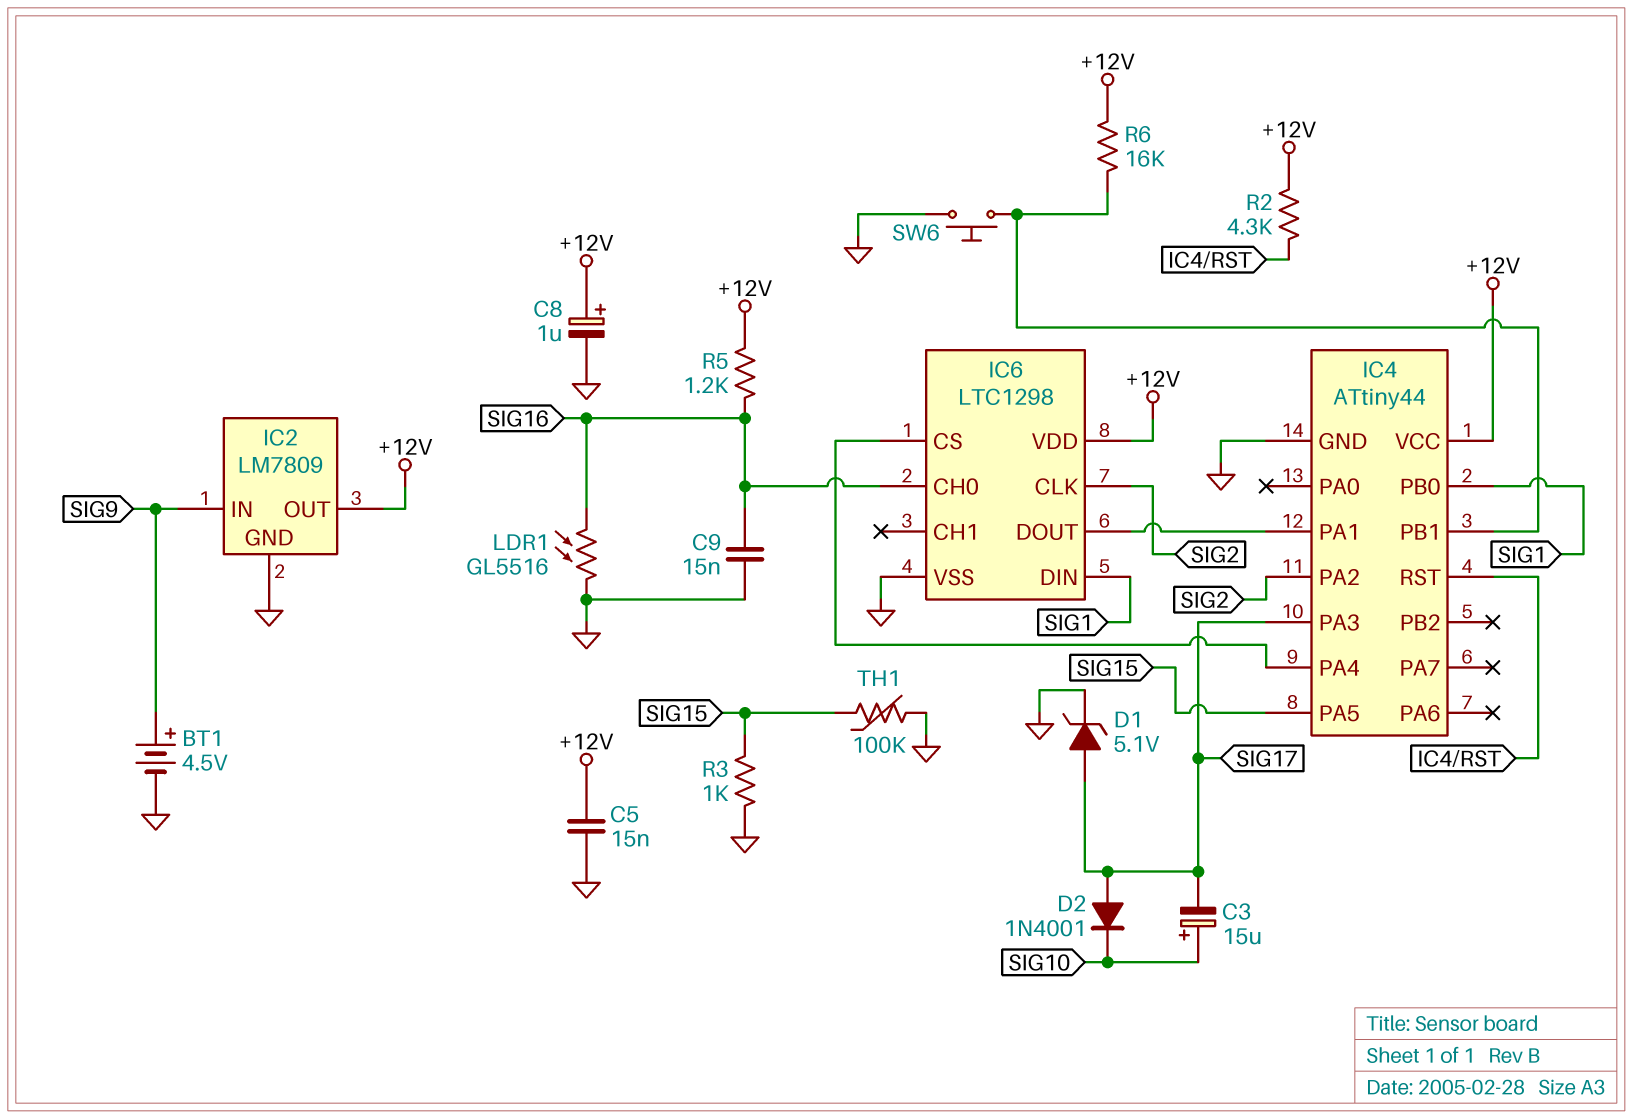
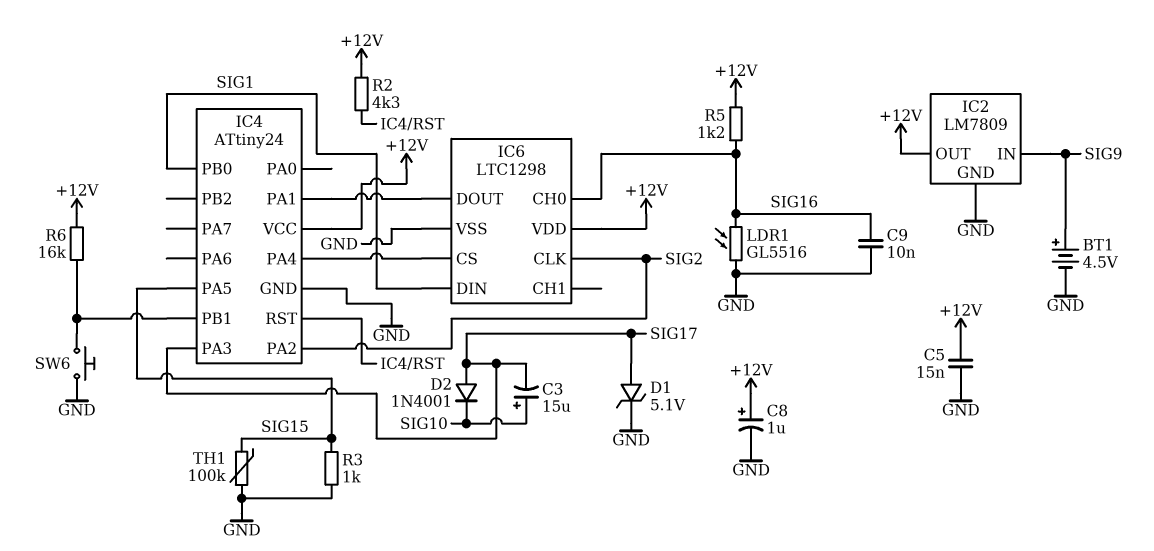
C9: 15nF (GND, SIG16) -> 10nF (GND, SIG16)
IC4: ATtiny44 -> ATtiny24

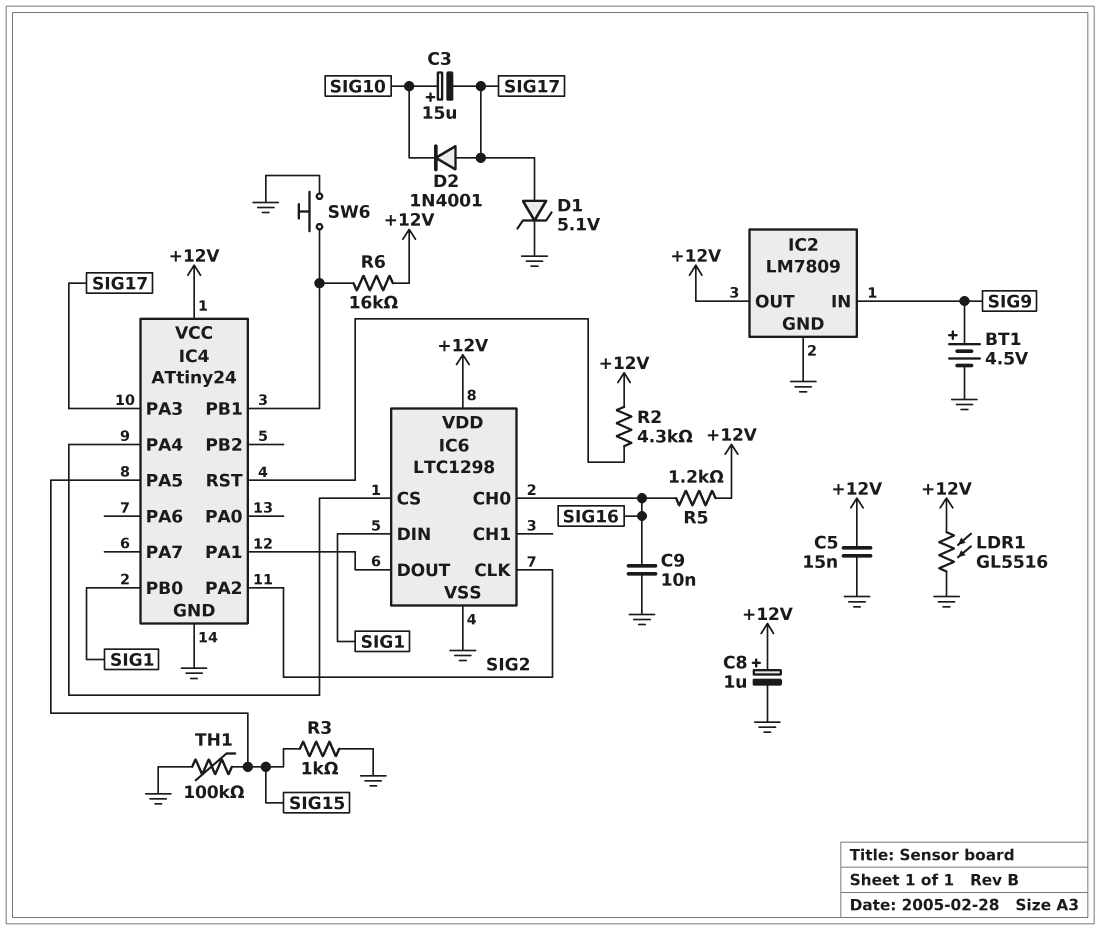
LDR1: GL5516 (GND, SIG16) -> GL5516 (+12V, GND)

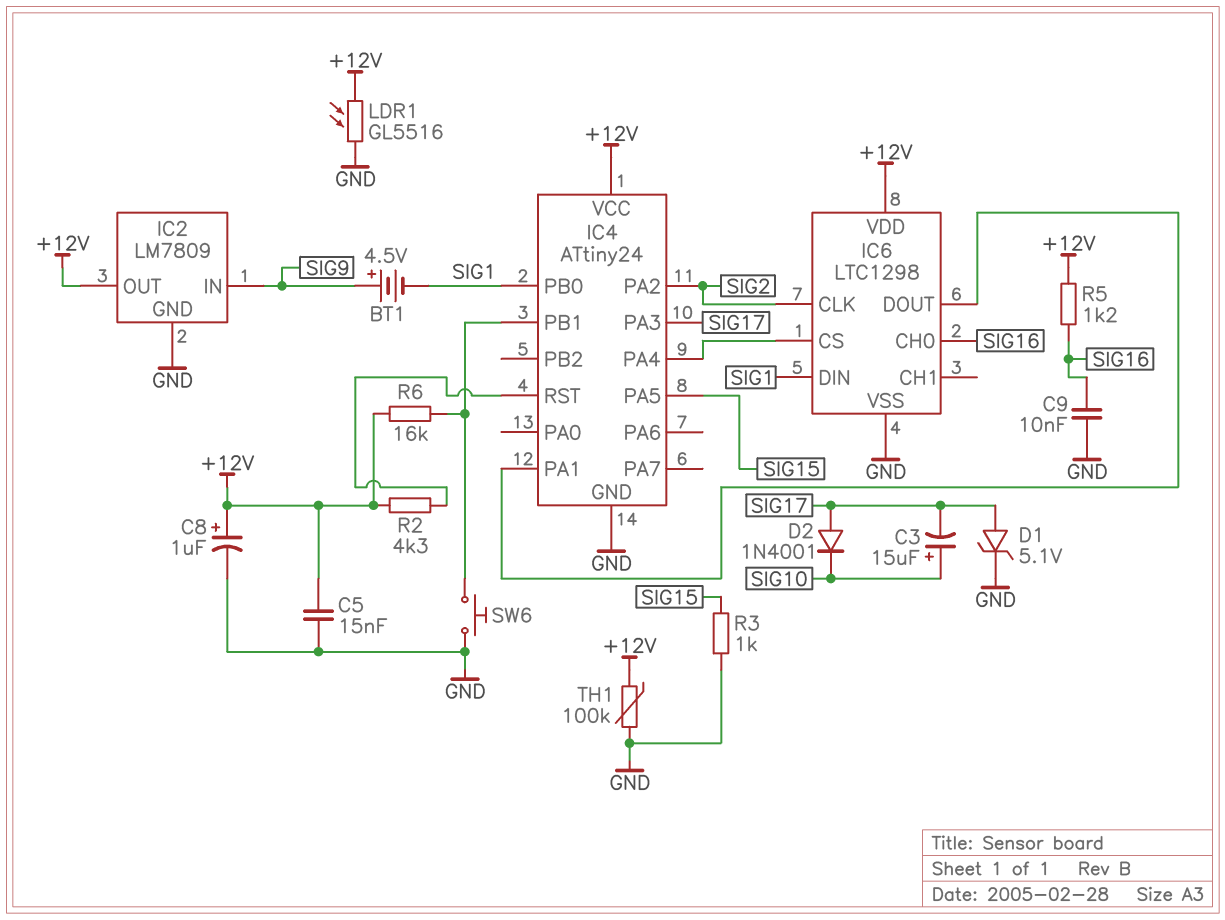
BT1: 4.5V (plus SIG9, minus GND) -> 4.5V (plus SIG9, minus SIG1)
TH1: 100k (GND, SIG15) -> 100k (+12V, GND)

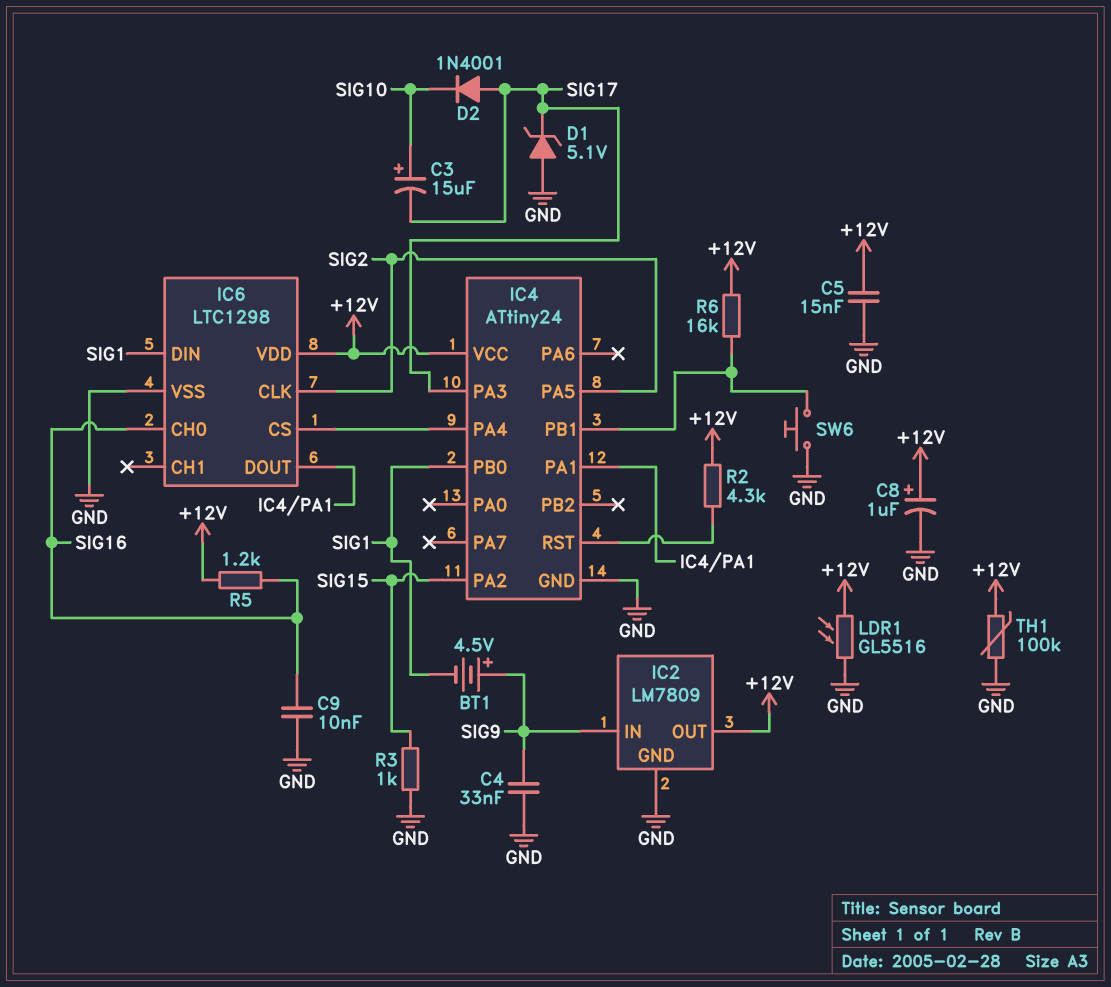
C4: none -> 33nF (GND, SIG9)
D1: zener 5.1V (A SIG17, K GND) -> zener 5.1V (A GND, K SIG17)
IC4 pin PA2: SIG2 -> SIG15
IC4 pin PA5: SIG15 -> SIG2

